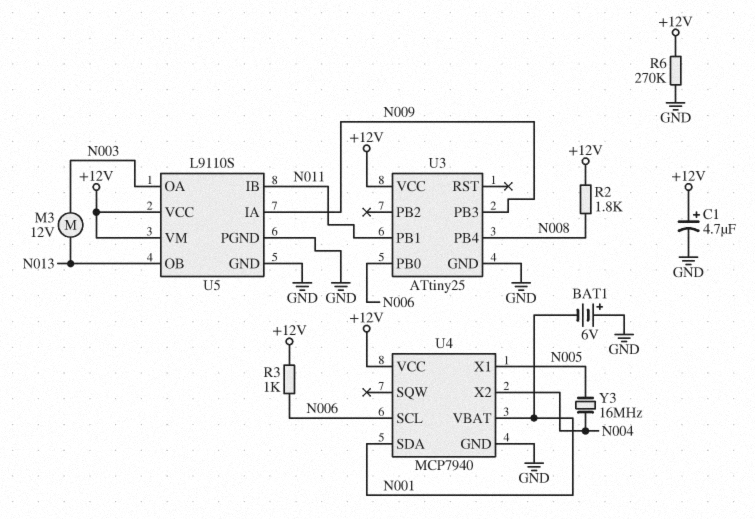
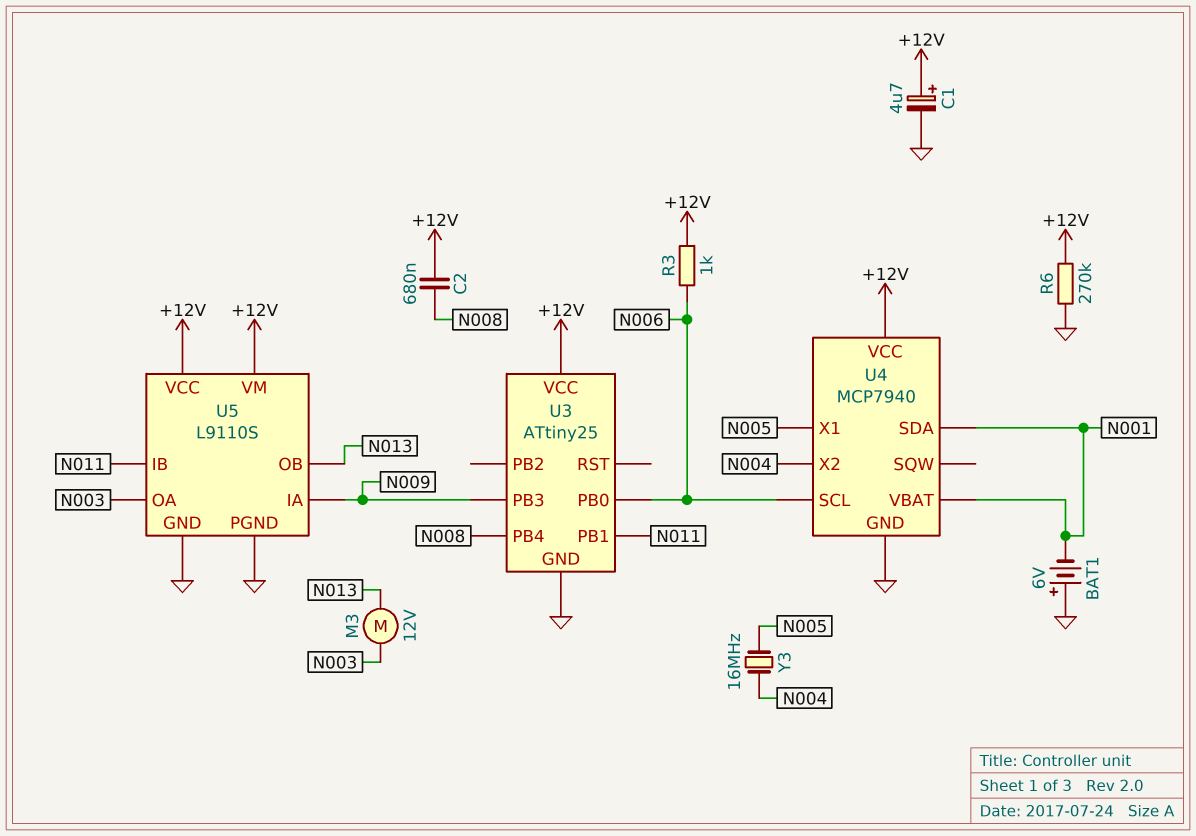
C2: none -> 680nF (+12V, N008)
R2: 1.8k (+12V, N008) -> none

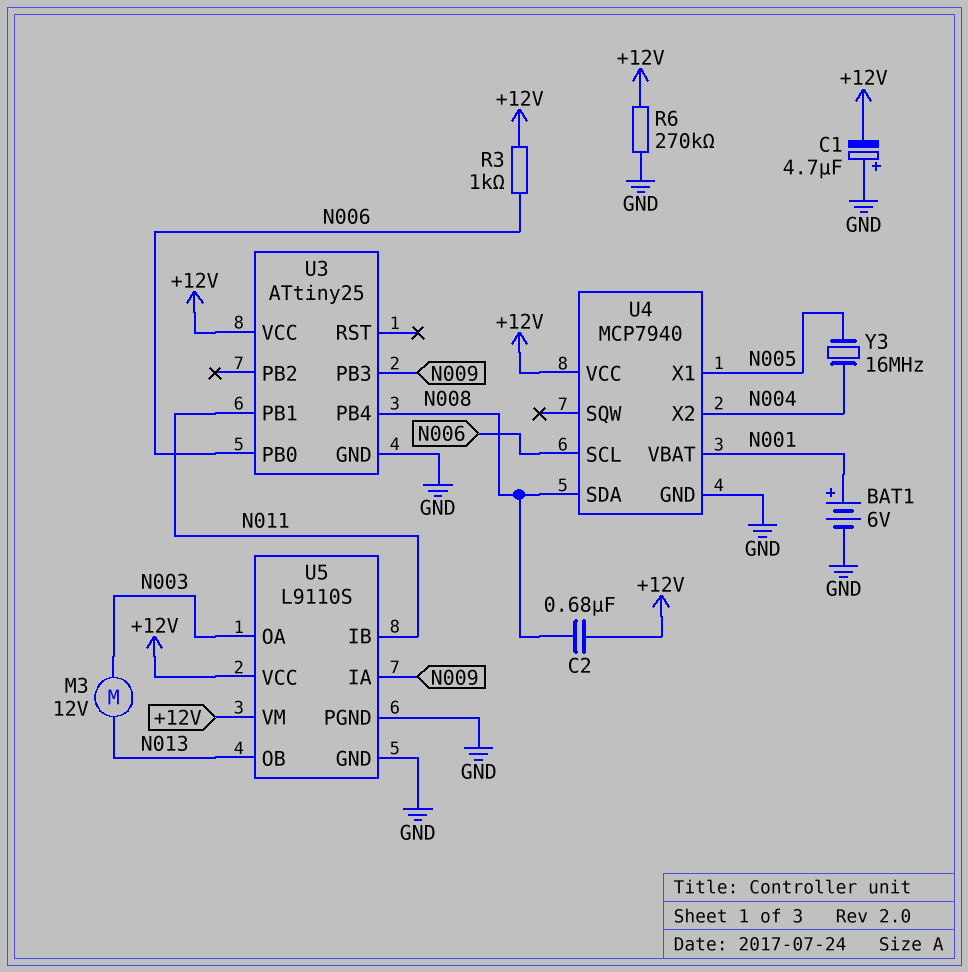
BAT1: 6V (plus GND, minus N001) -> 6V (plus N001, minus GND)
C1: 4.7uF (plus +12V, minus GND) -> 4.7uF (plus GND, minus +12V)
U4 pin SDA: N001 -> N008

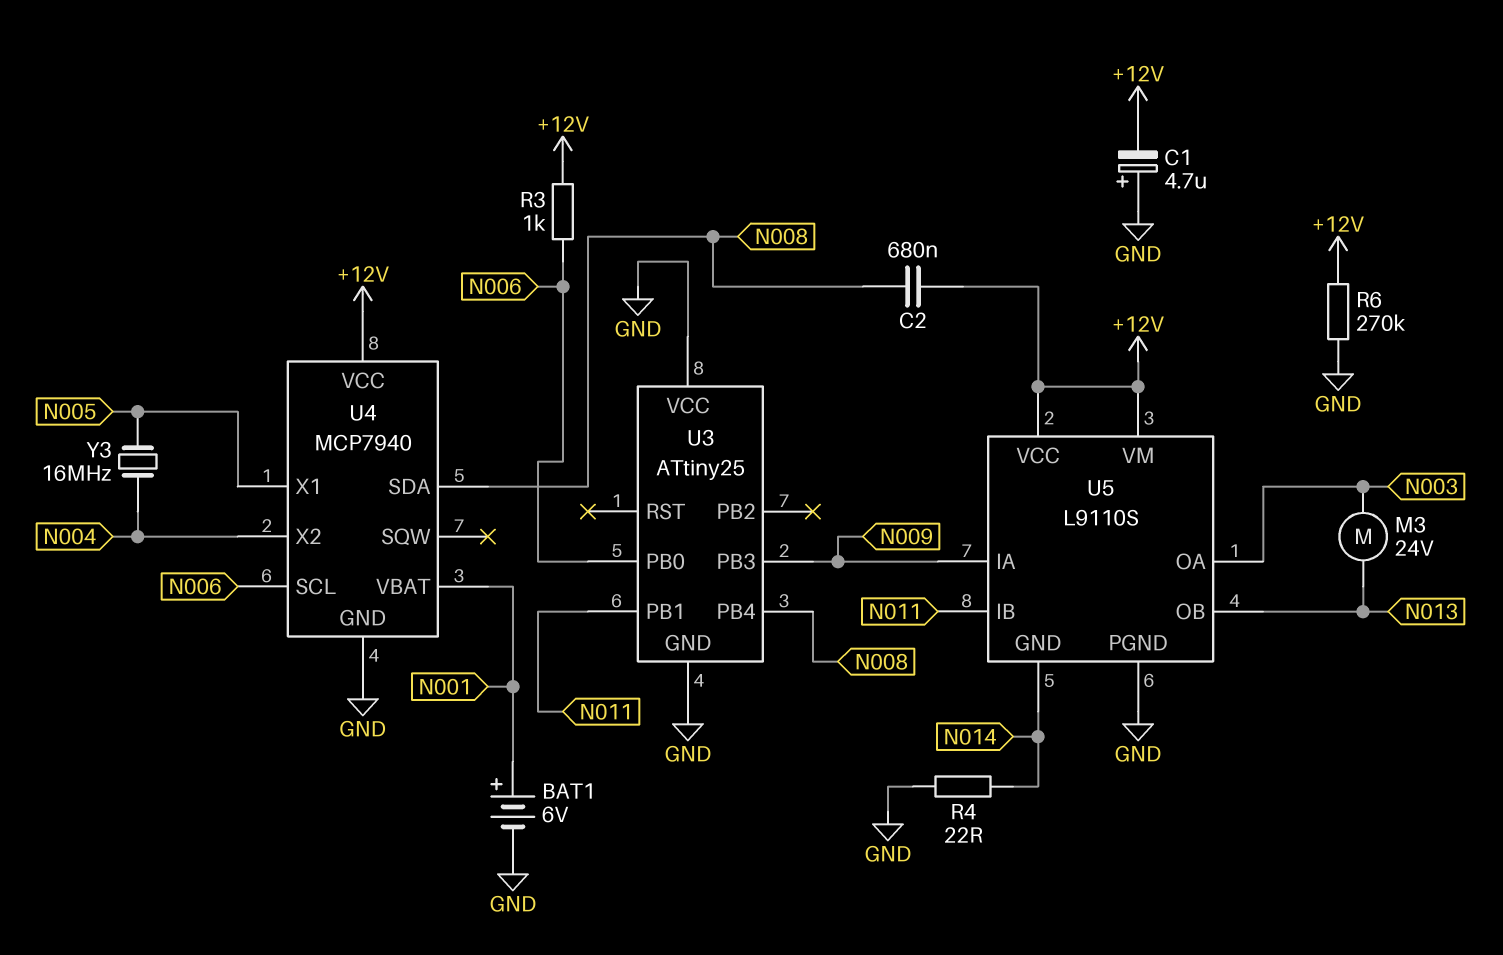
M3: motor 12V (N003, N013) -> motor 24V (N003, N013)
R4: none -> 22 (GND, N014)
U3 pin VCC: +12V -> GND
U5 pin GND: GND -> N014

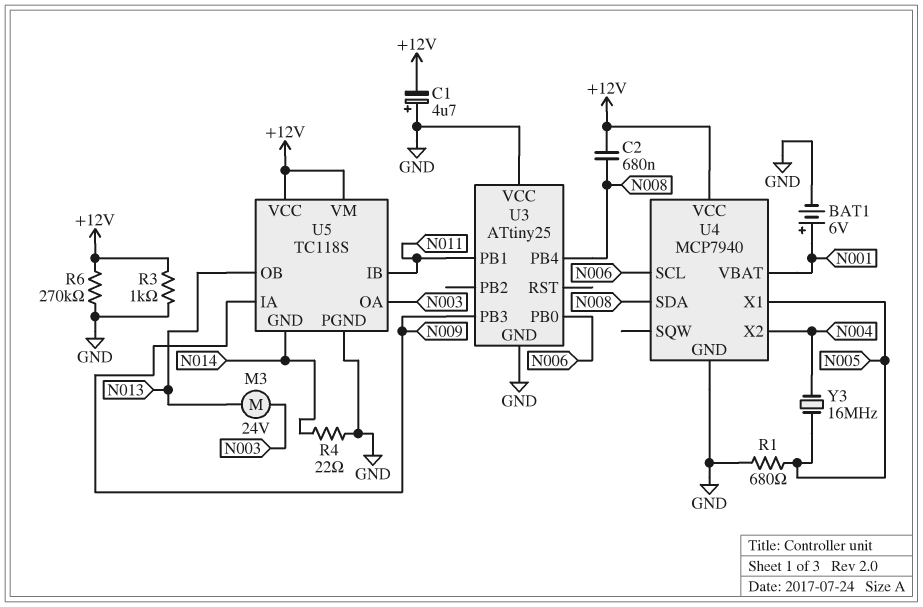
R1: none -> 680 (GND, N005)
R3: 1k (+12V, N006) -> 1k (+12V, GND)
U5: L9110S -> TC118S

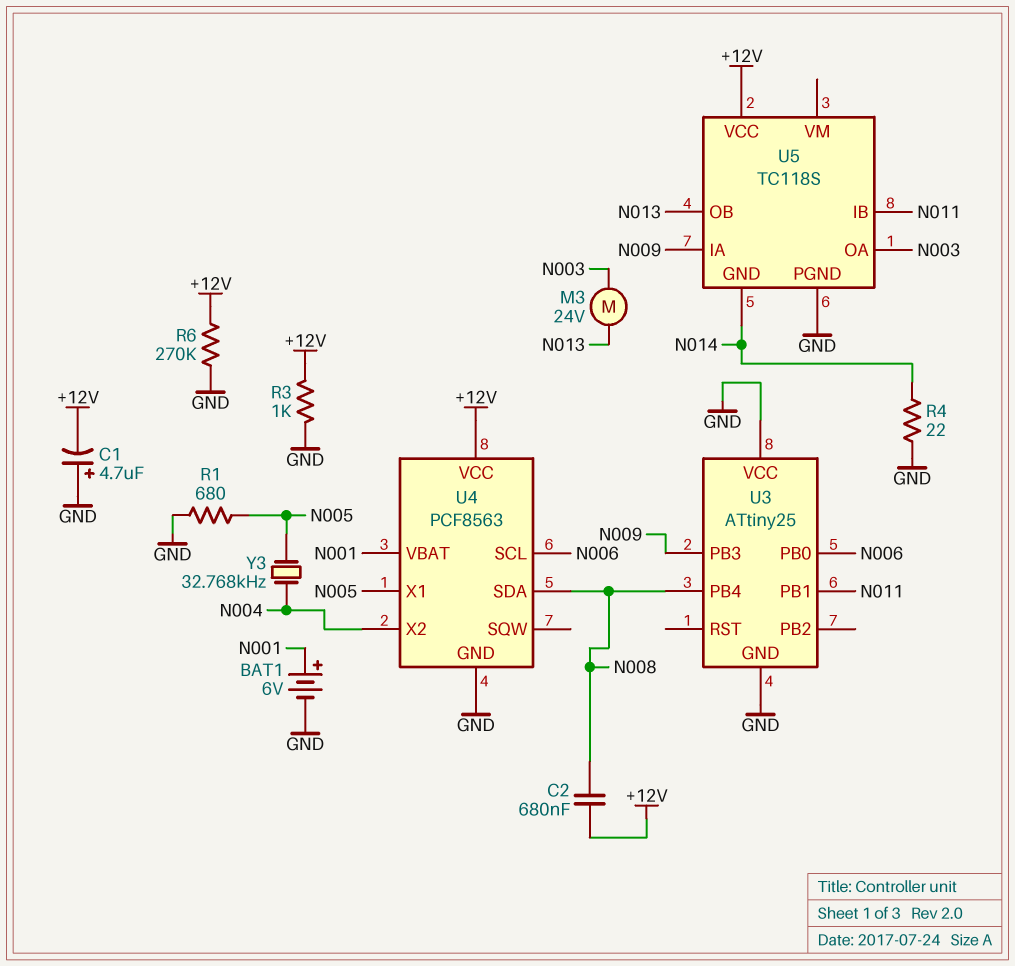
U4: MCP7940 -> PCF8563
U5 pin VM: +12V -> none
Y3: 16MHz (N004, N005) -> 32.768kHz (N004, N005)

